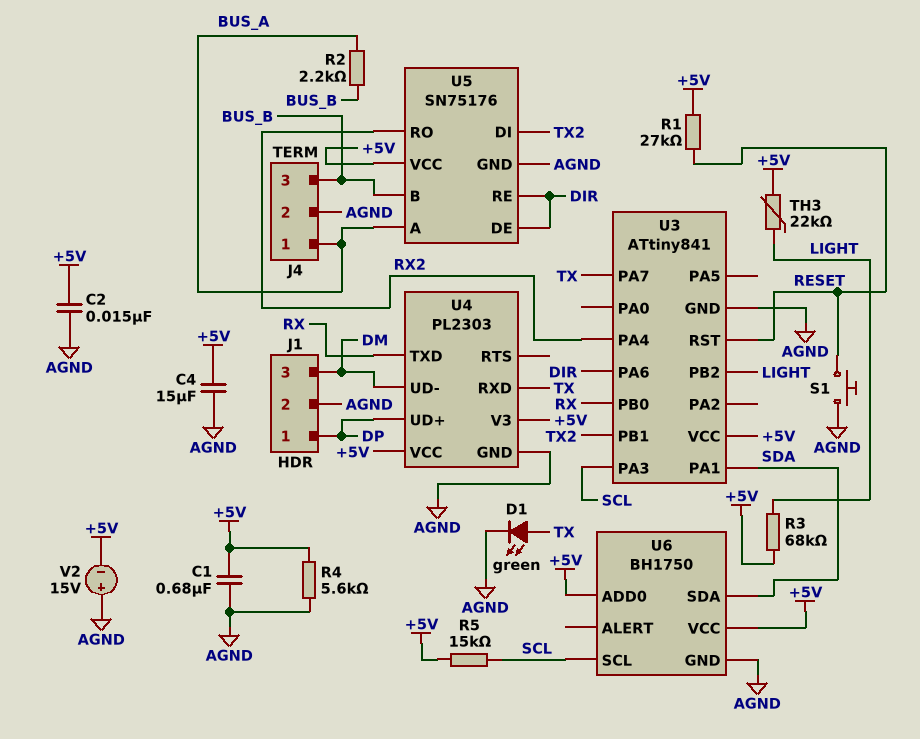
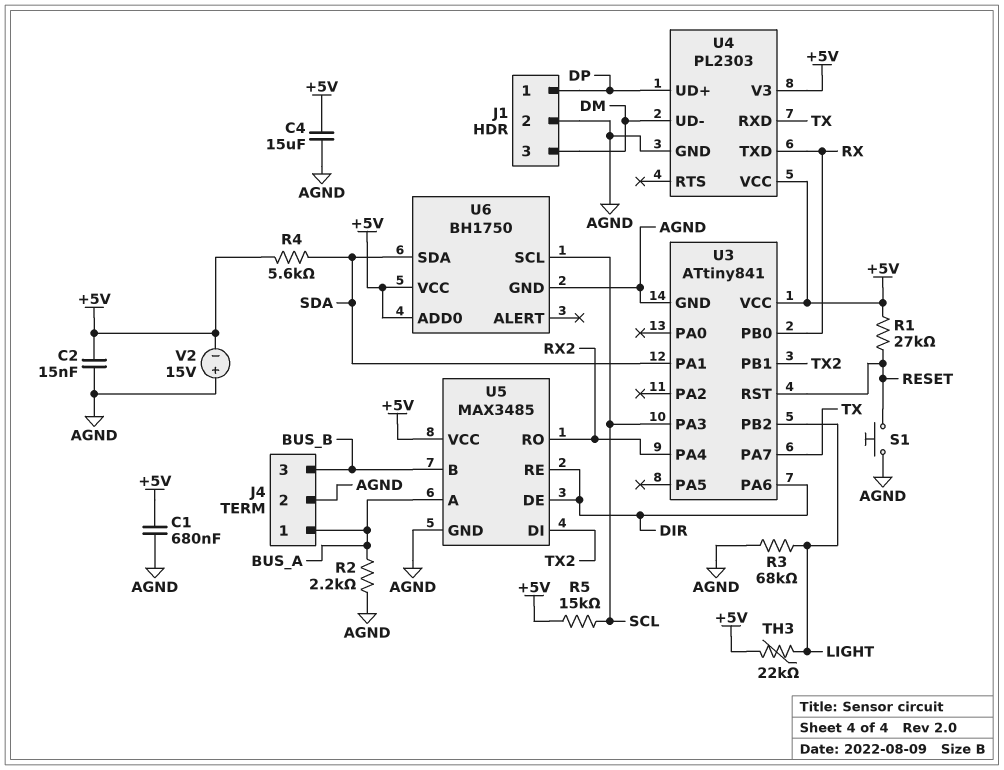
D1: LED green (A TX, K AGND) -> none
R2: 2.2k (BUS_A, BUS_B) -> 2.2k (AGND, BUS_A)
R3: 68k (+5V, LIGHT) -> 68k (AGND, LIGHT)
R4: 5.6k (+5V, AGND) -> 5.6k (+5V, SDA)
U5: SN75176 -> MAX3485

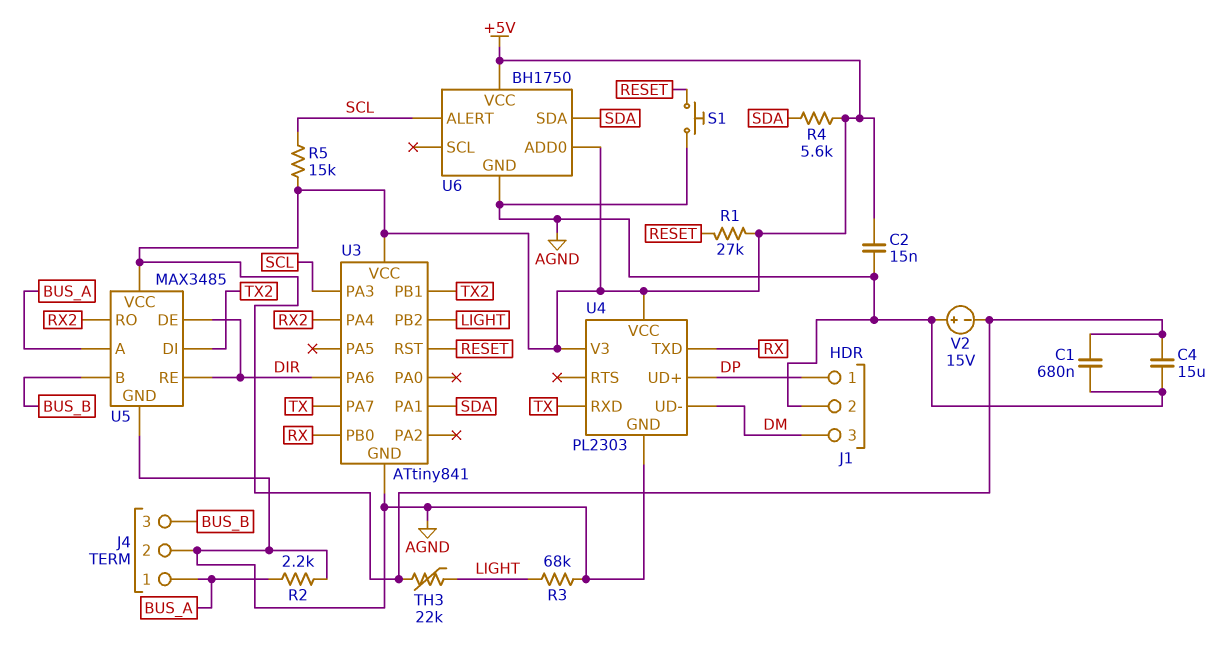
U6 pin ALERT: none -> SCL
U6 pin SCL: SCL -> none

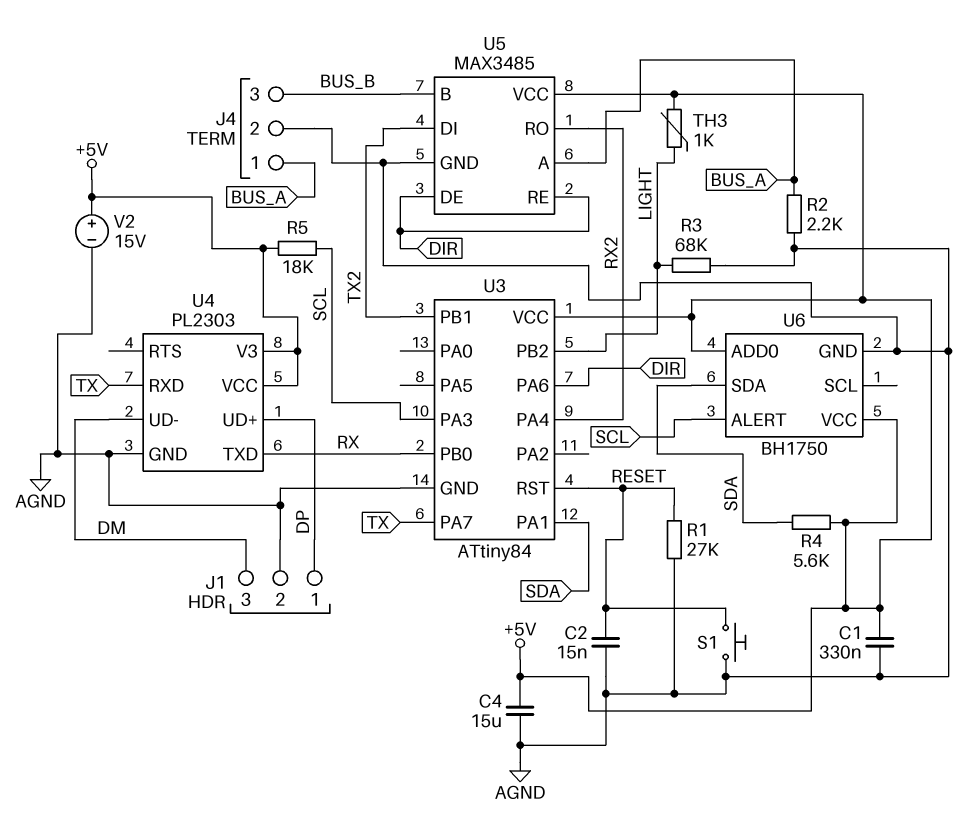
C1: 680nF (+5V, AGND) -> 330nF (+5V, AGND)
C2: 15nF (+5V, AGND) -> 15nF (AGND, RESET)
R1: 27k (+5V, RESET) -> 27k (AGND, RESET)
R5: 15k (+5V, SCL) -> 18k (+5V, SCL)
TH3: 22k (+5V, LIGHT) -> 1k (+5V, LIGHT)
U3: ATtiny841 -> ATtiny84
V2: 15V (plus AGND, minus +5V) -> 15V (plus +5V, minus AGND)

